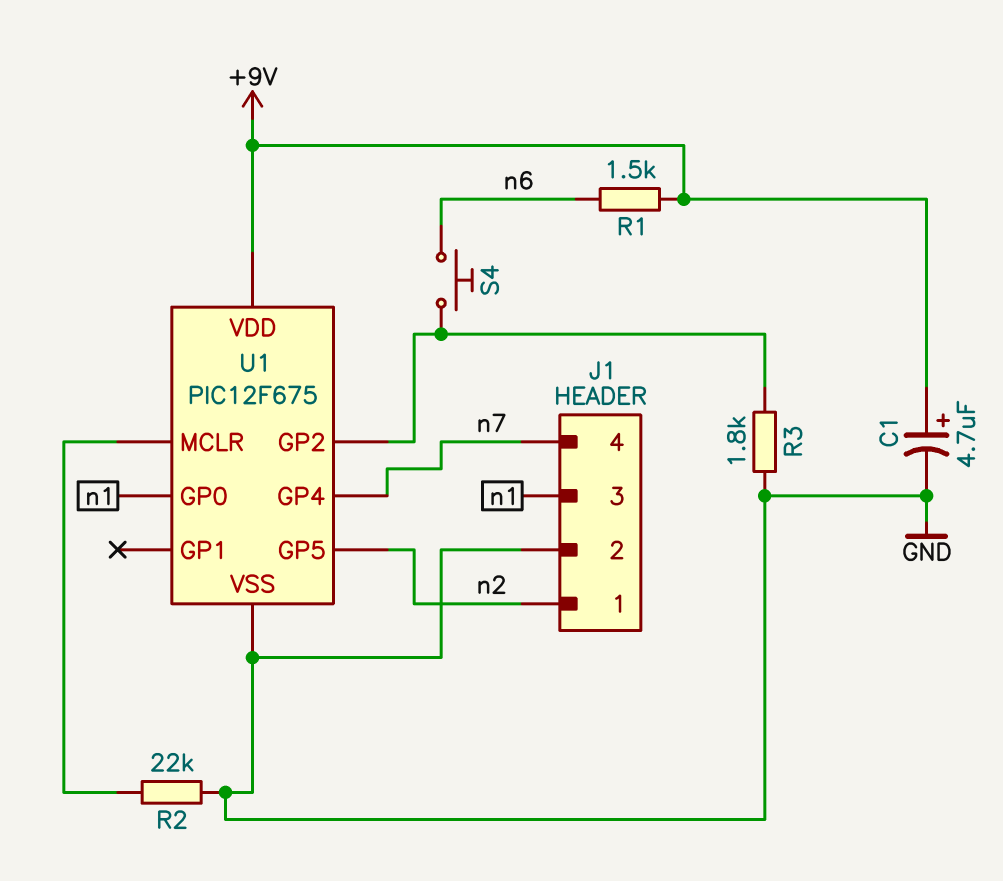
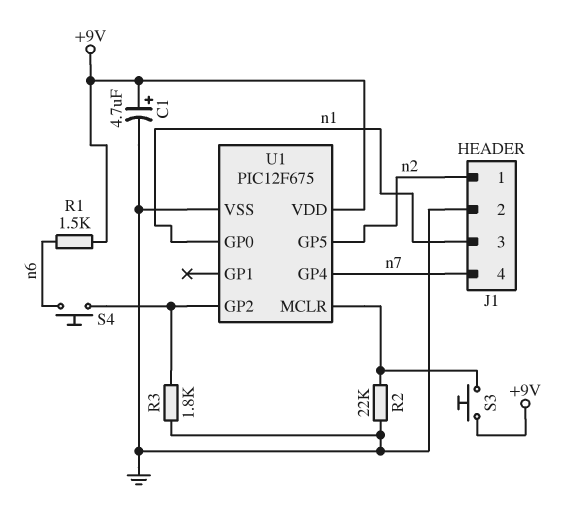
S3: none -> button (+9V, U1/MCLR)

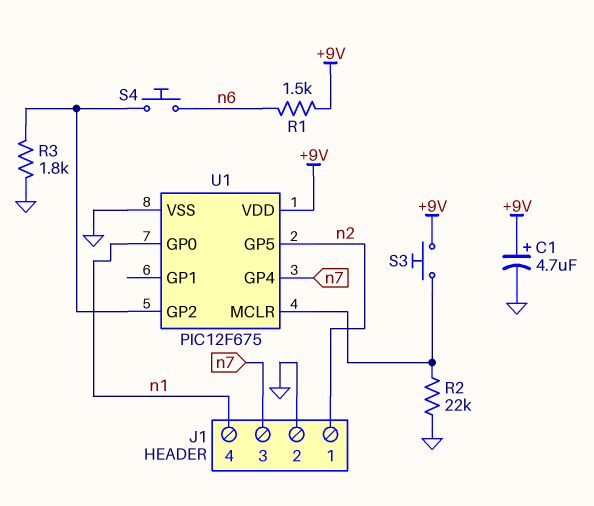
J1 pin 3: n1 -> n7
J1 pin 4: n7 -> n1

